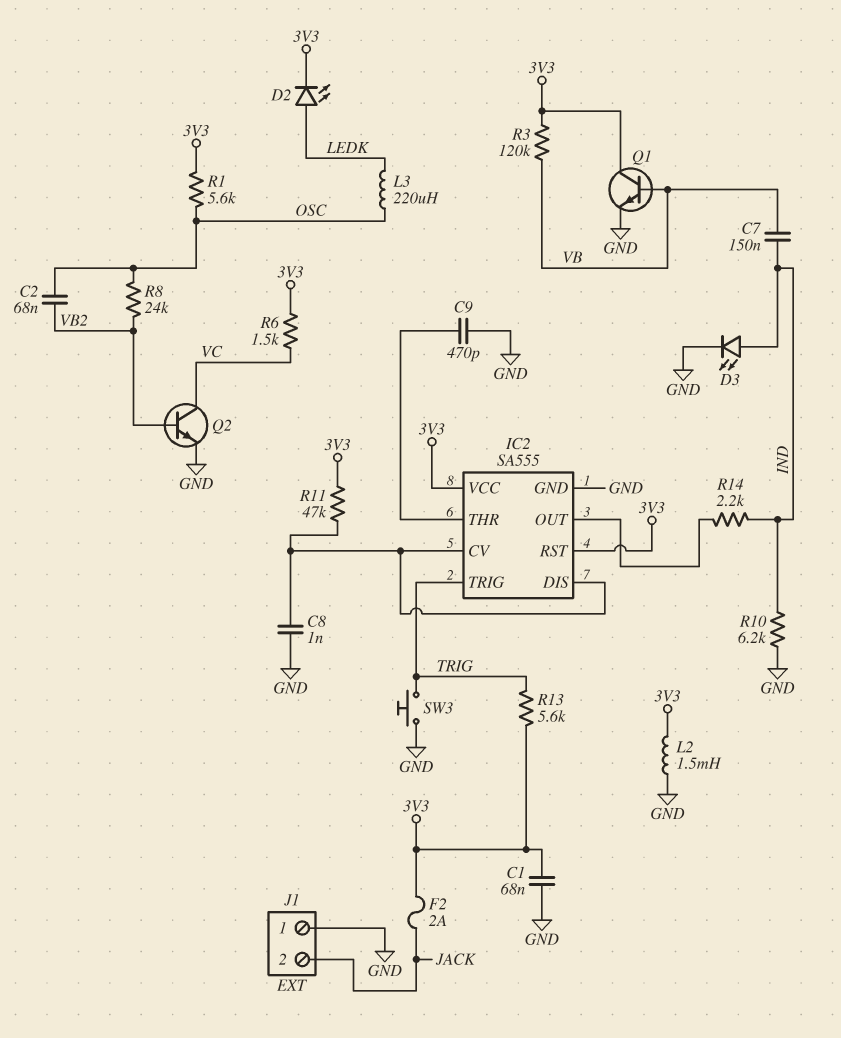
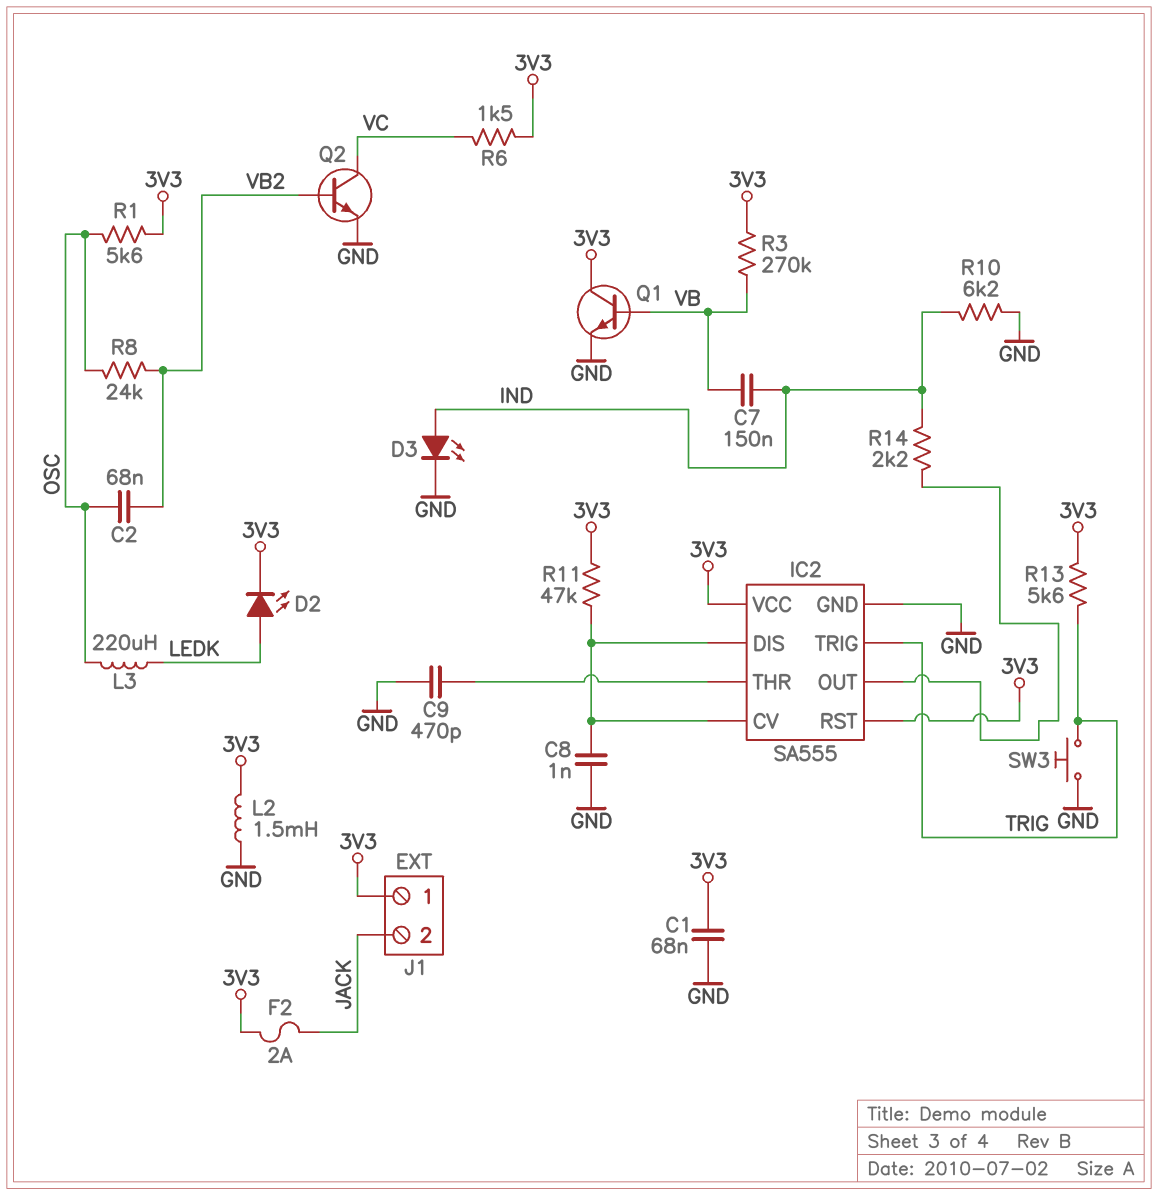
J1 pin 1: GND -> 3V3
R3: 120k (3V3, VB) -> 270k (3V3, VB)

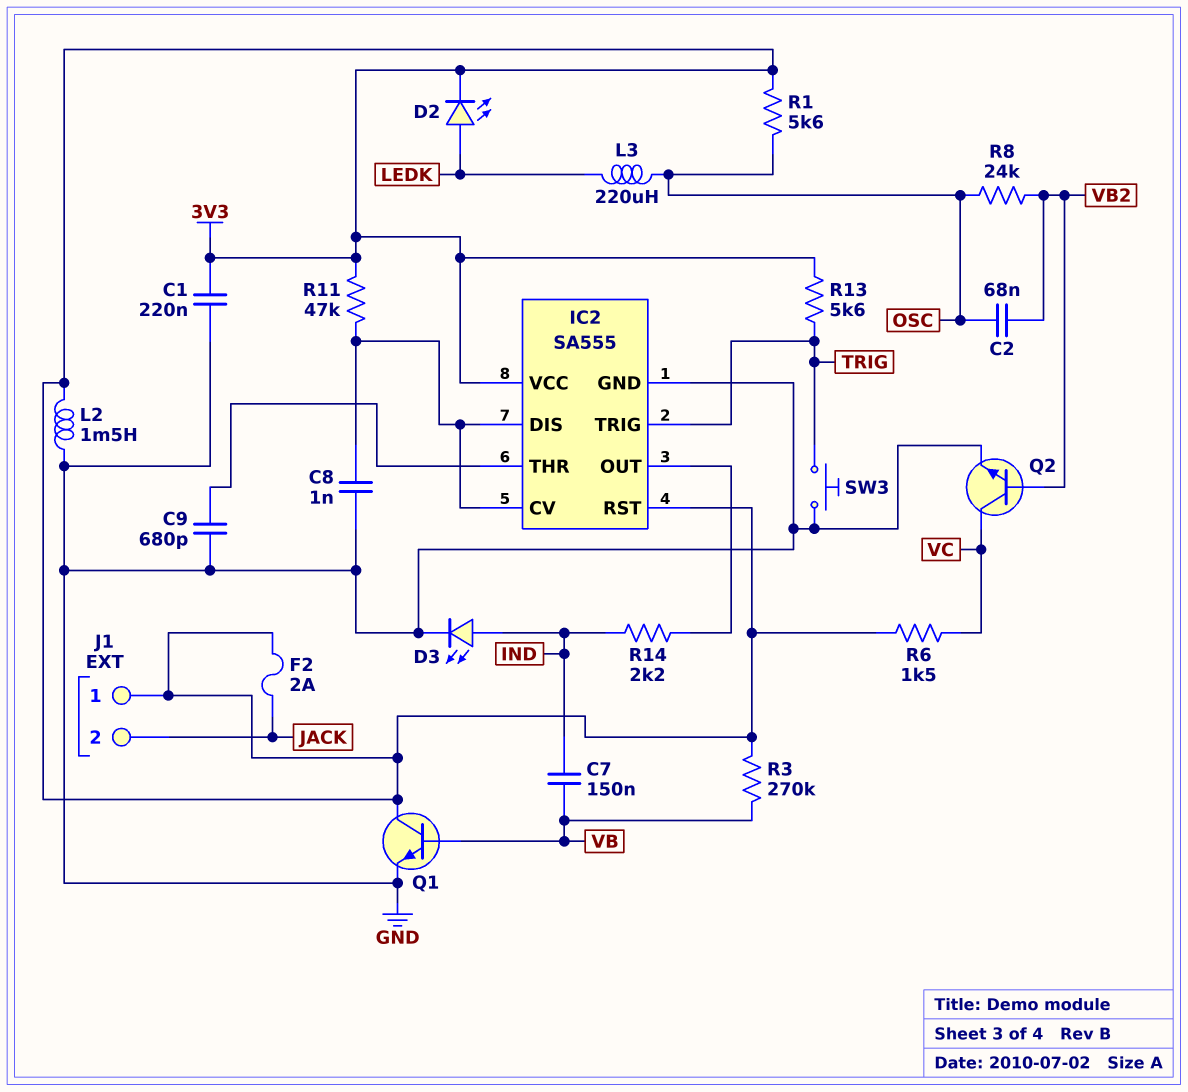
C1: 68nF (3V3, GND) -> 220nF (3V3, GND)
C9: 470pF (GND, IC2/THR) -> 680pF (GND, IC2/THR)
R10: 6.2k (GND, IND) -> none

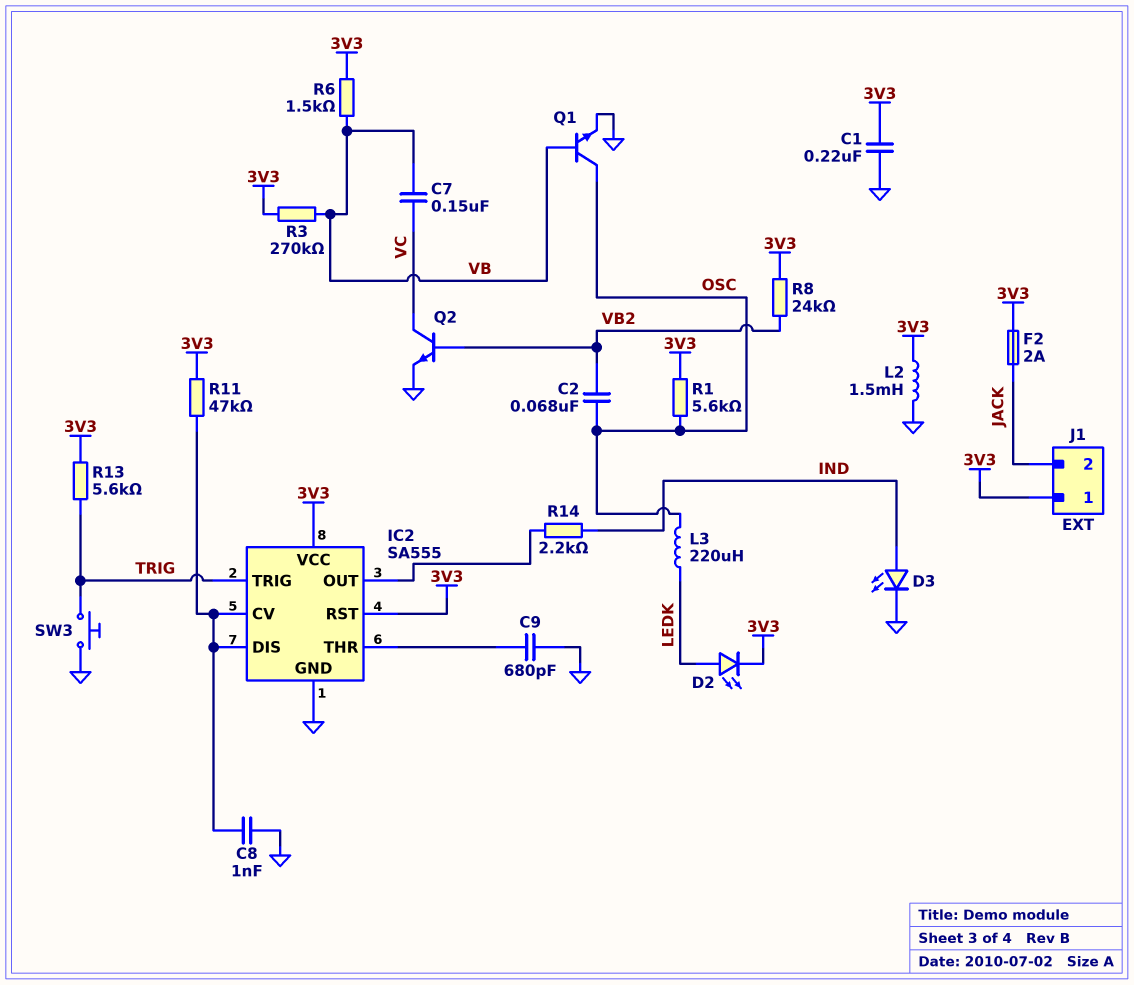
C7: 150nF (IND, VB) -> 150nF (VB, VC)
Q1: NPN (B VB, C 3V3, E GND) -> NPN (B VB, C OSC, E GND)
R6: 1.5k (3V3, VC) -> 1.5k (3V3, VB)
R8: 24k (OSC, VB2) -> 24k (3V3, VB2)

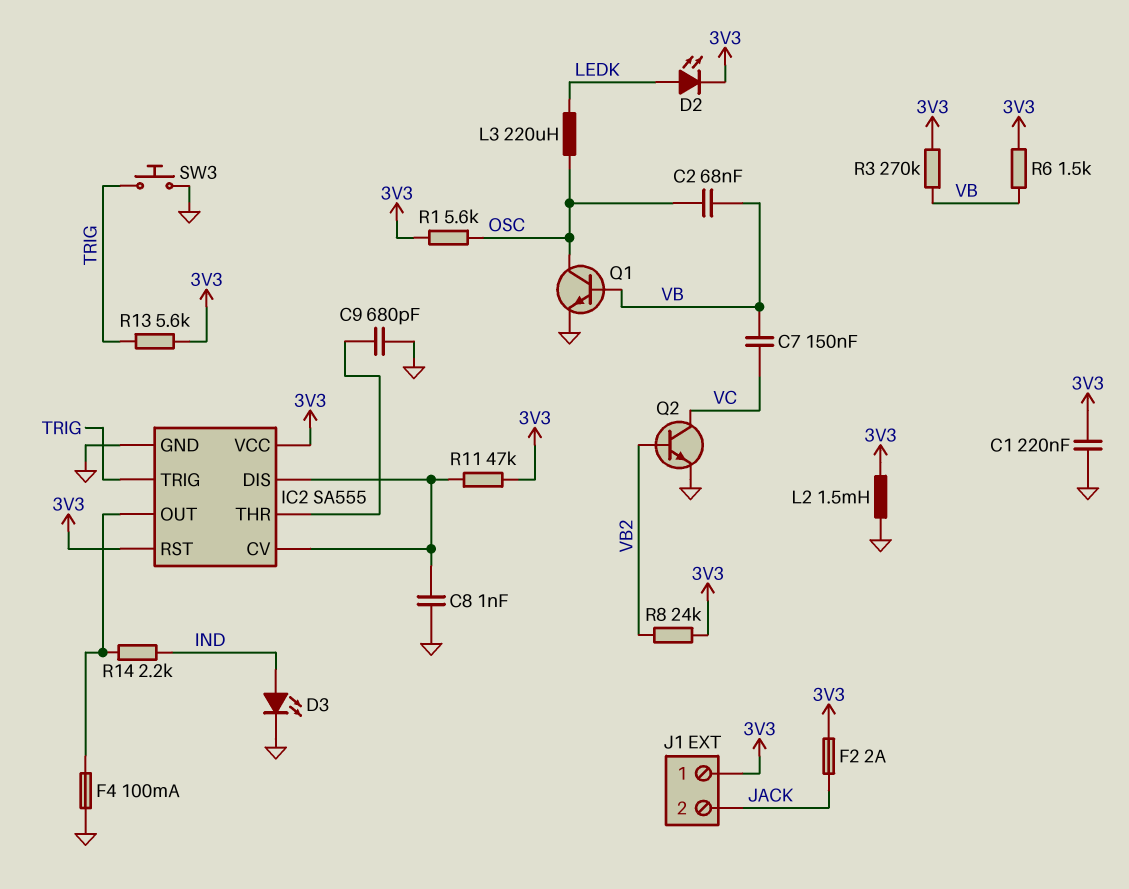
C2: 68nF (OSC, VB2) -> 68nF (OSC, VB)
F4: none -> 100mA (GND, IC2/OUT)

